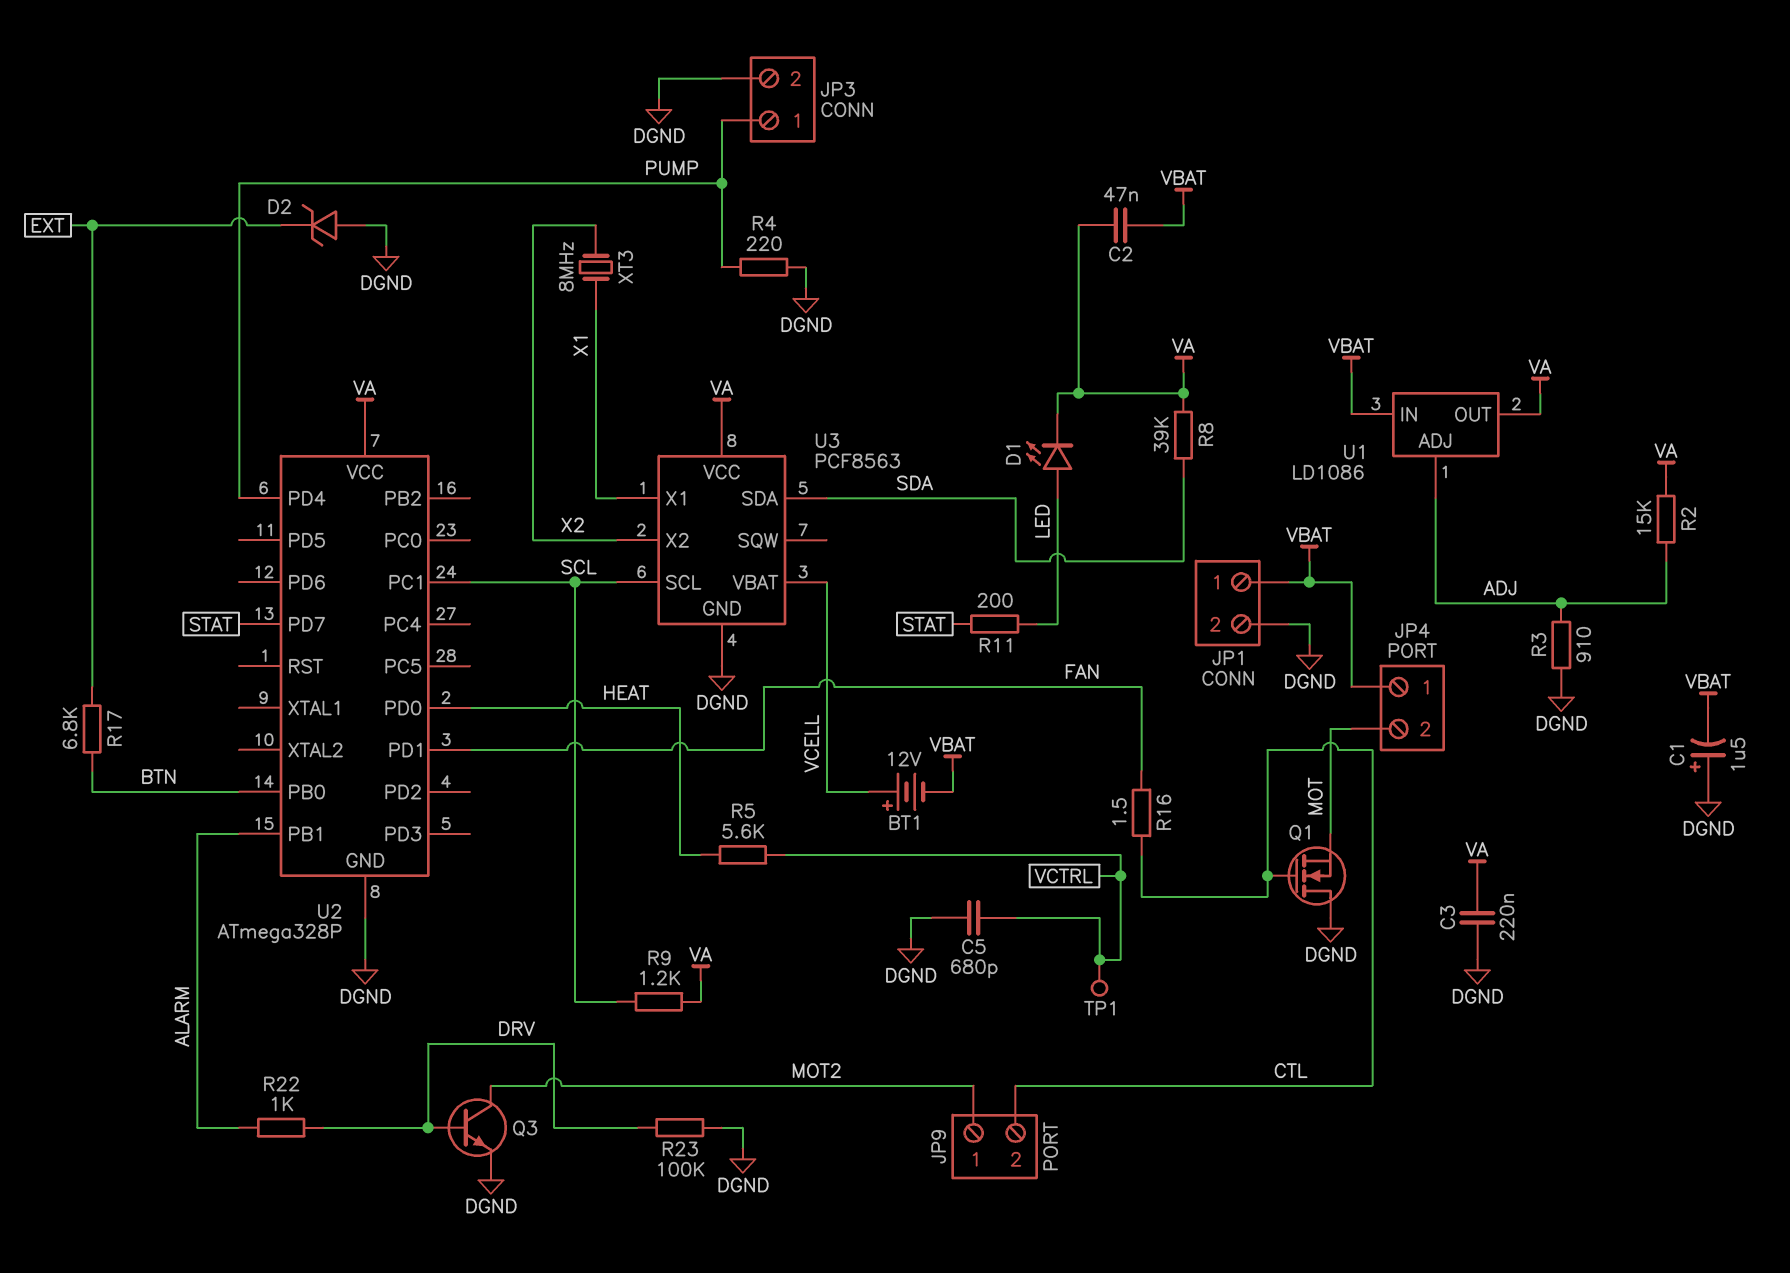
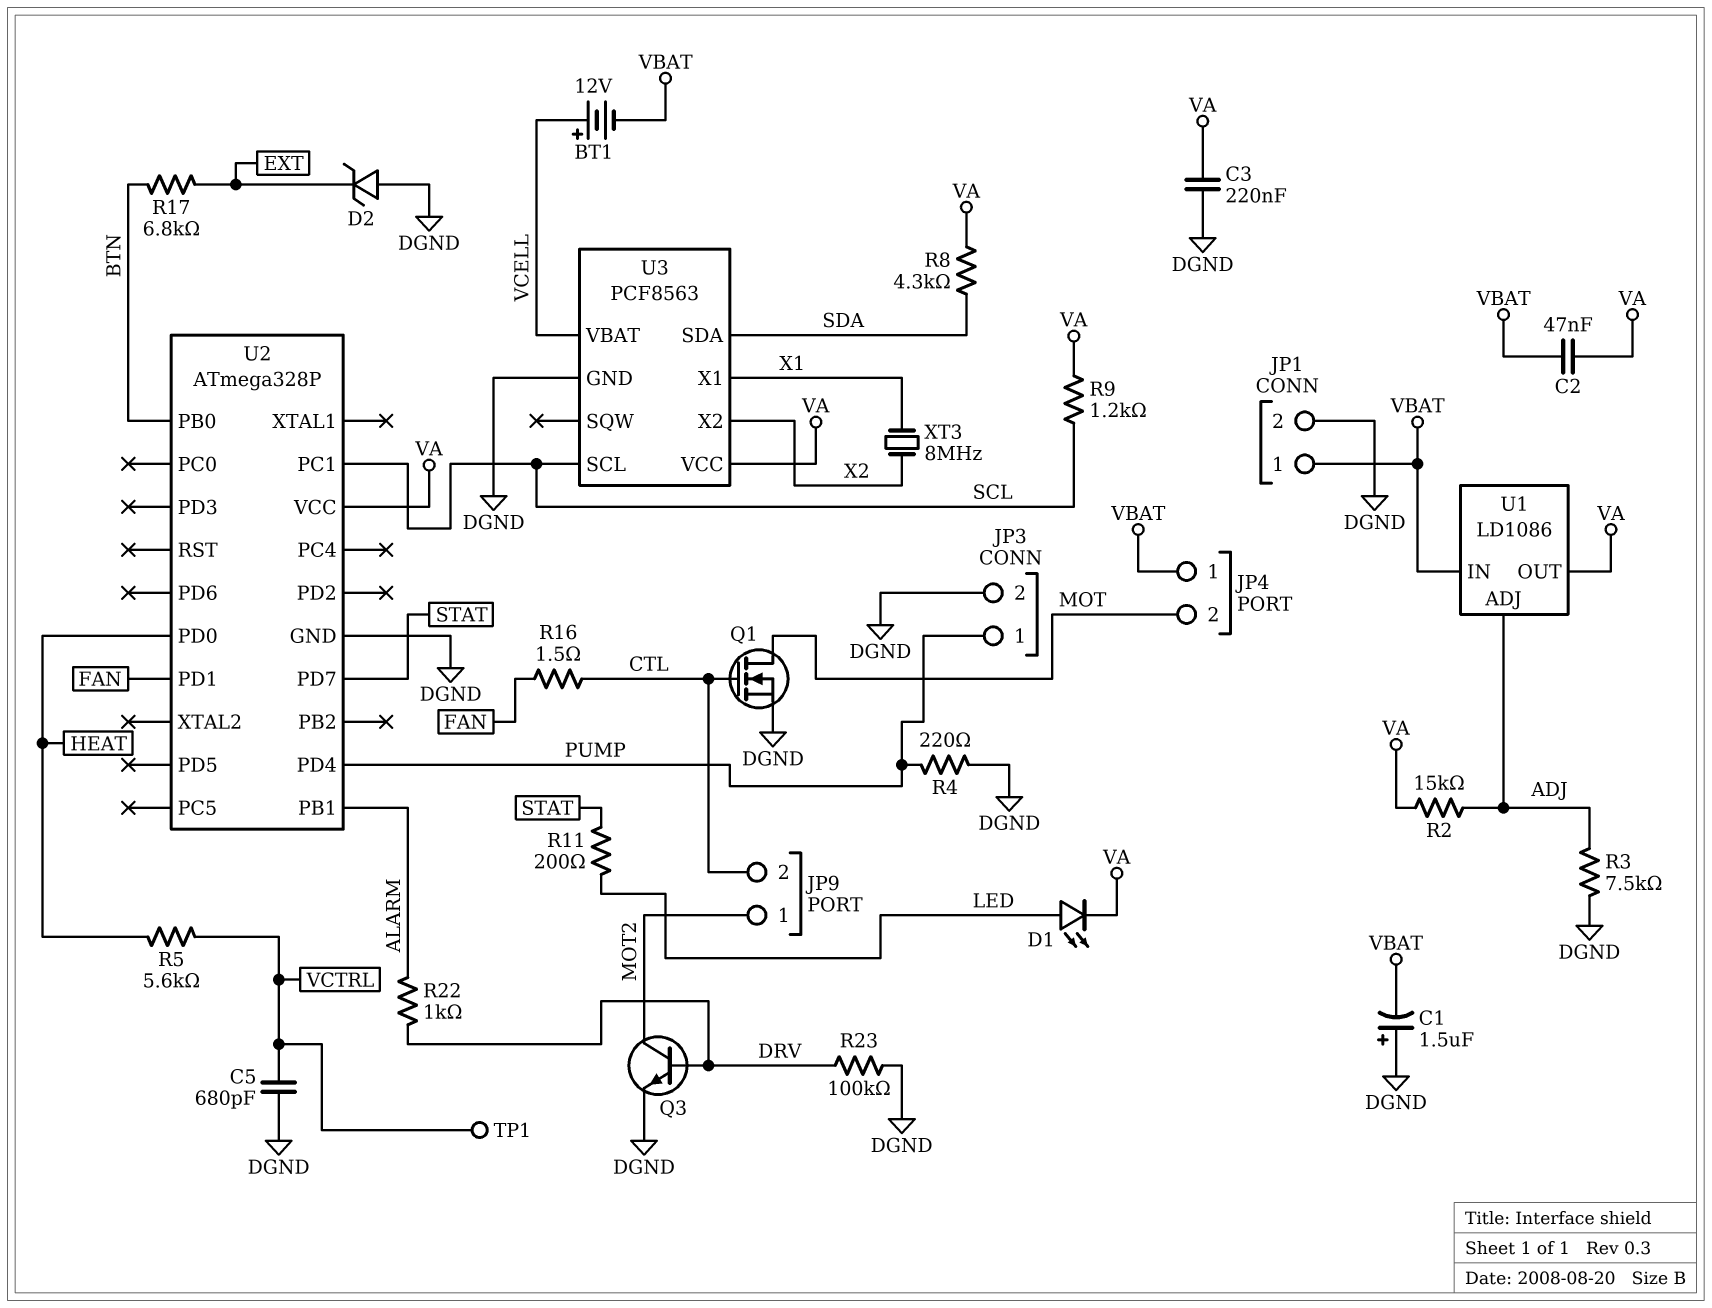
Q1: NMOS (G CTL, D DGND, S MOT) -> NMOS (G CTL, D MOT, S DGND)
R3: 910 (ADJ, DGND) -> 7.5k (ADJ, DGND)
R8: 39k (SDA, VA) -> 4.3k (SDA, VA)

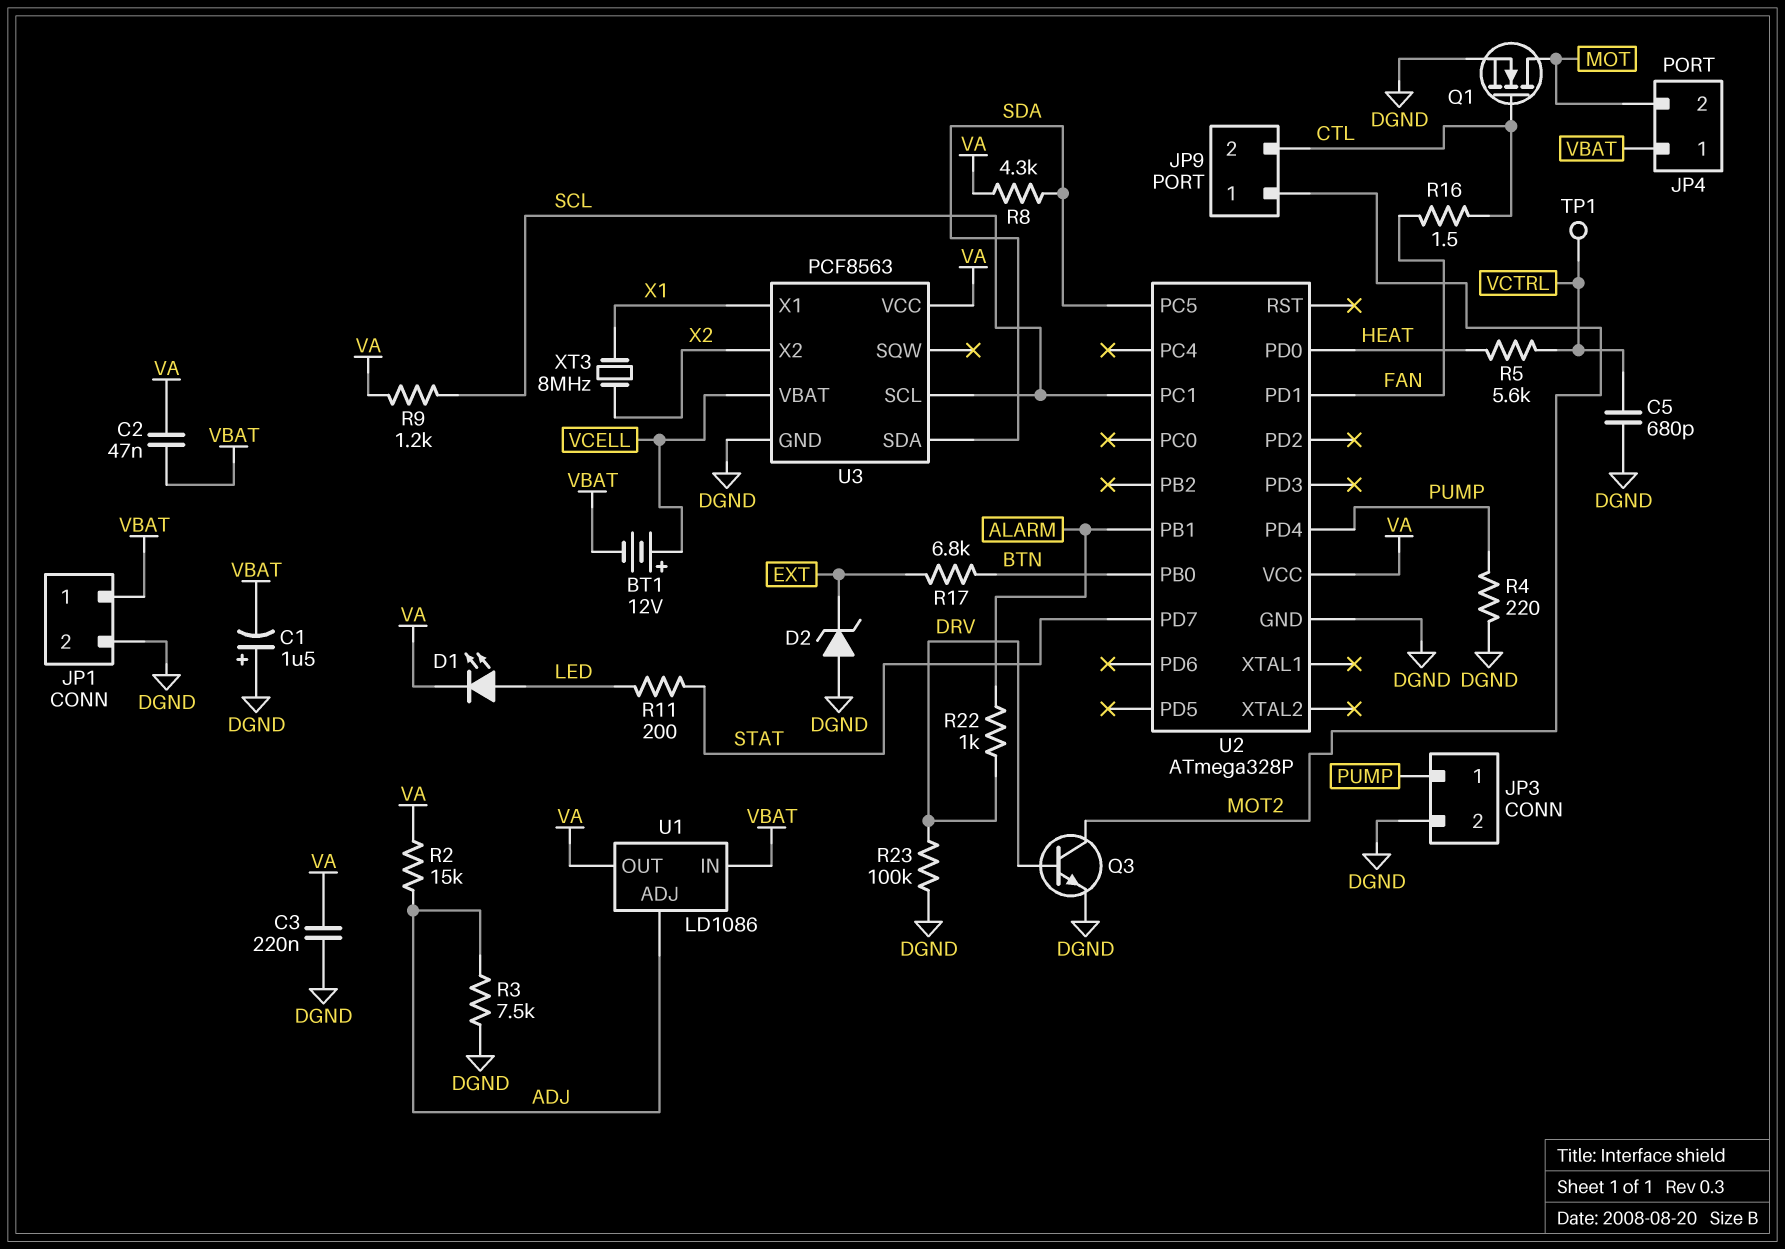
U2 pin PC5: none -> SDA

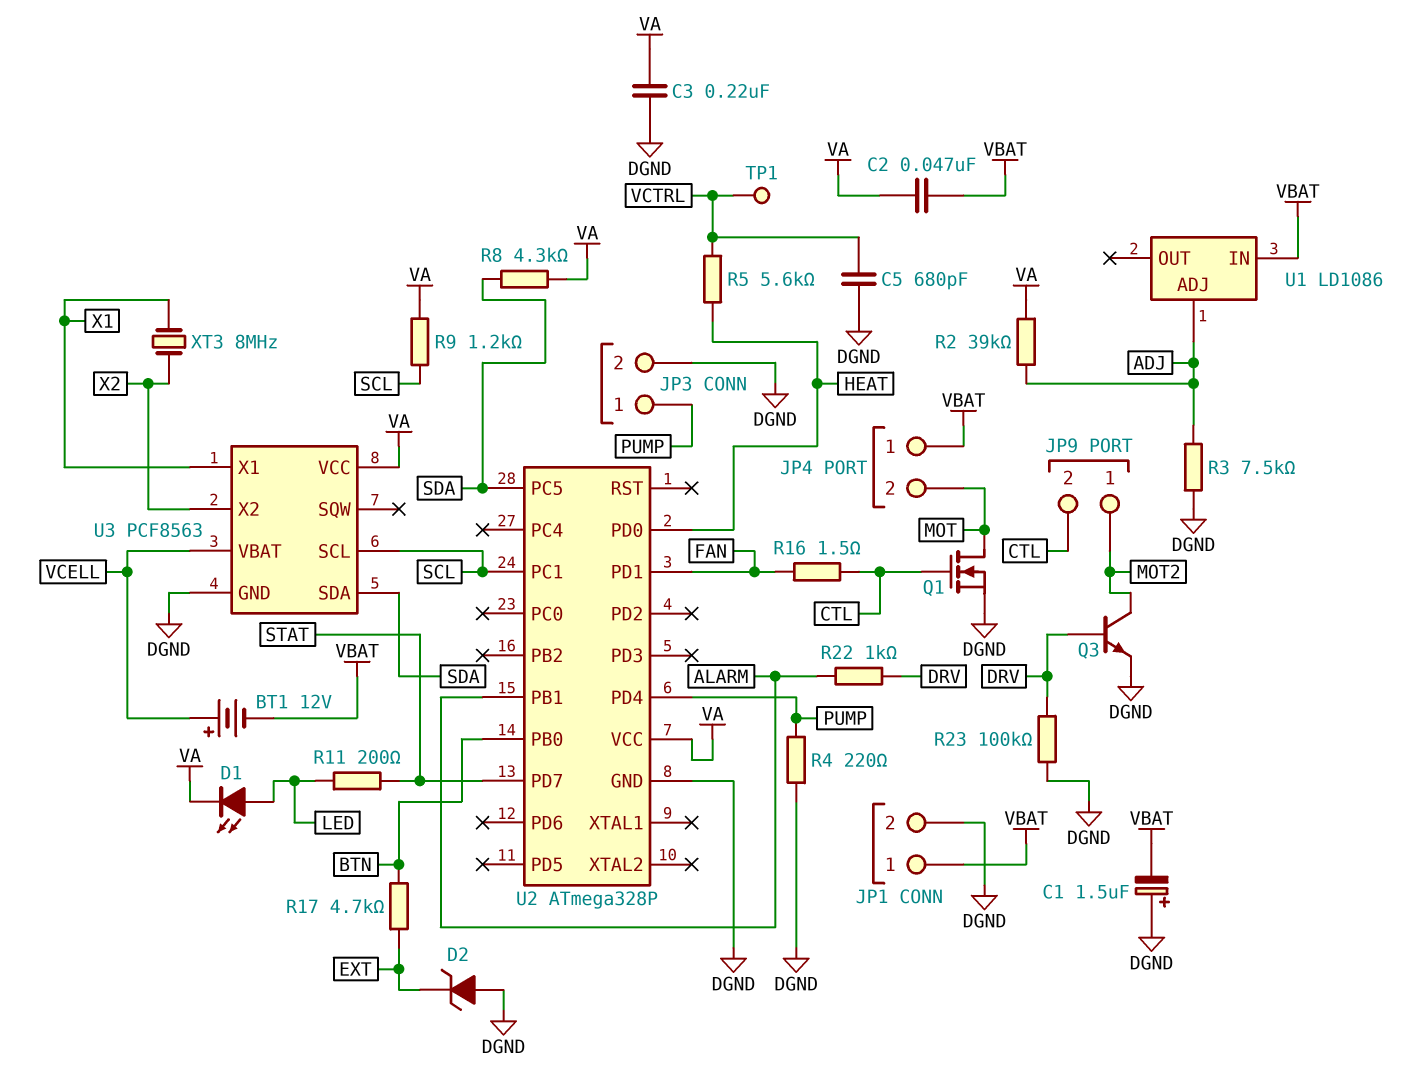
R2: 15k (ADJ, VA) -> 39k (ADJ, VA)
R17: 6.8k (BTN, EXT) -> 4.7k (BTN, EXT)
U1 pin OUT: VA -> none

